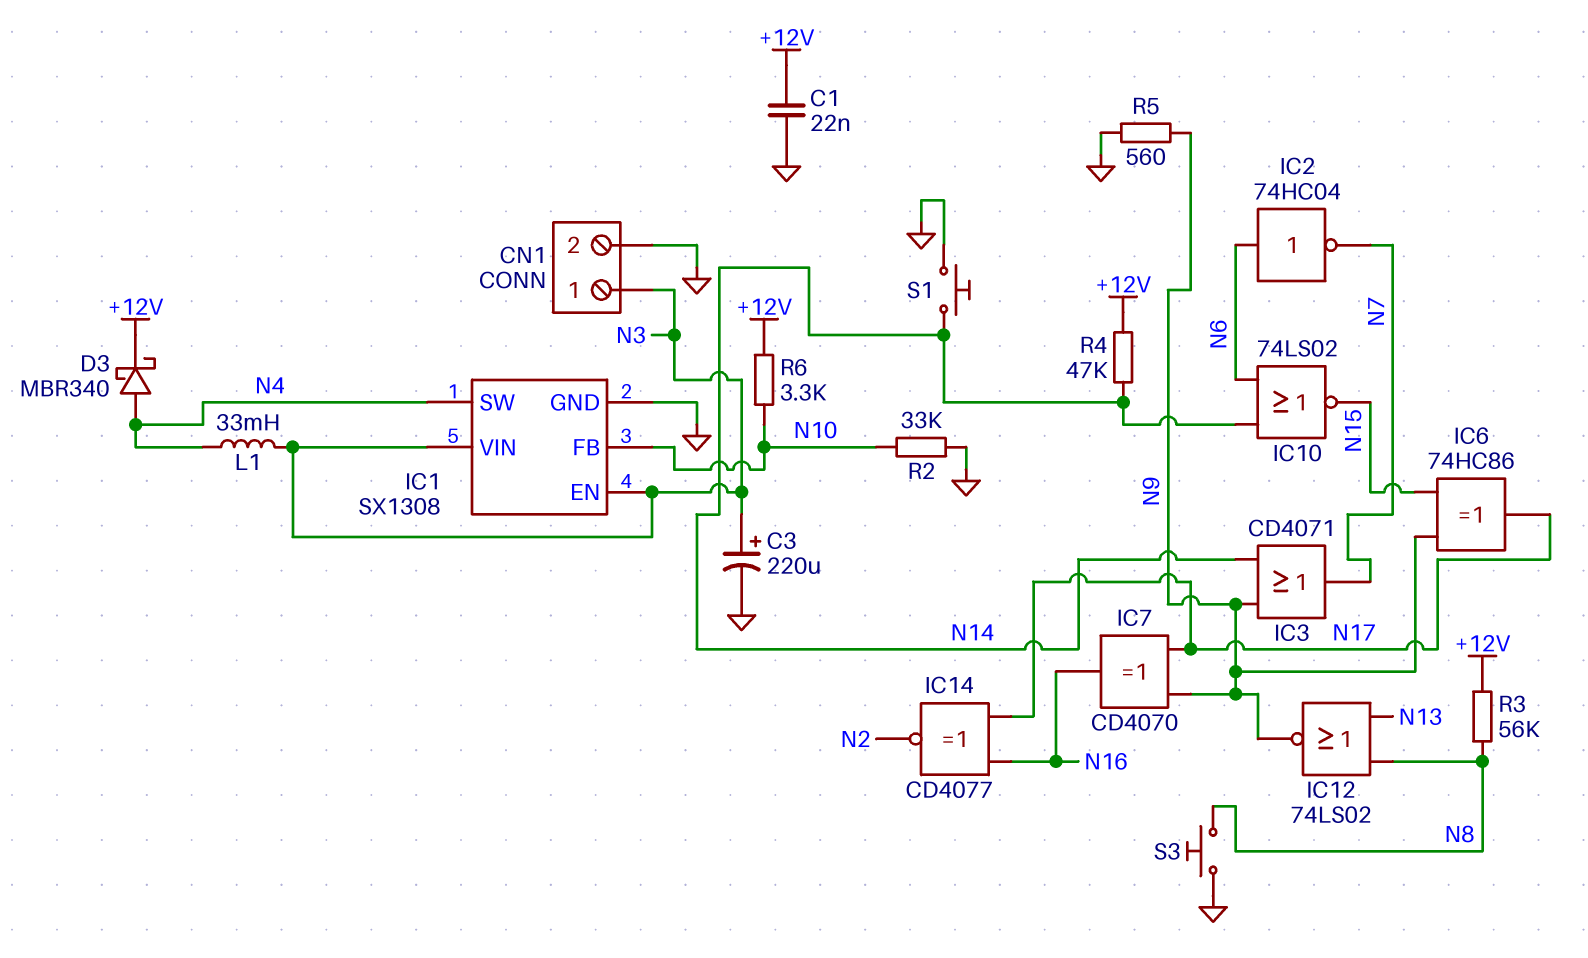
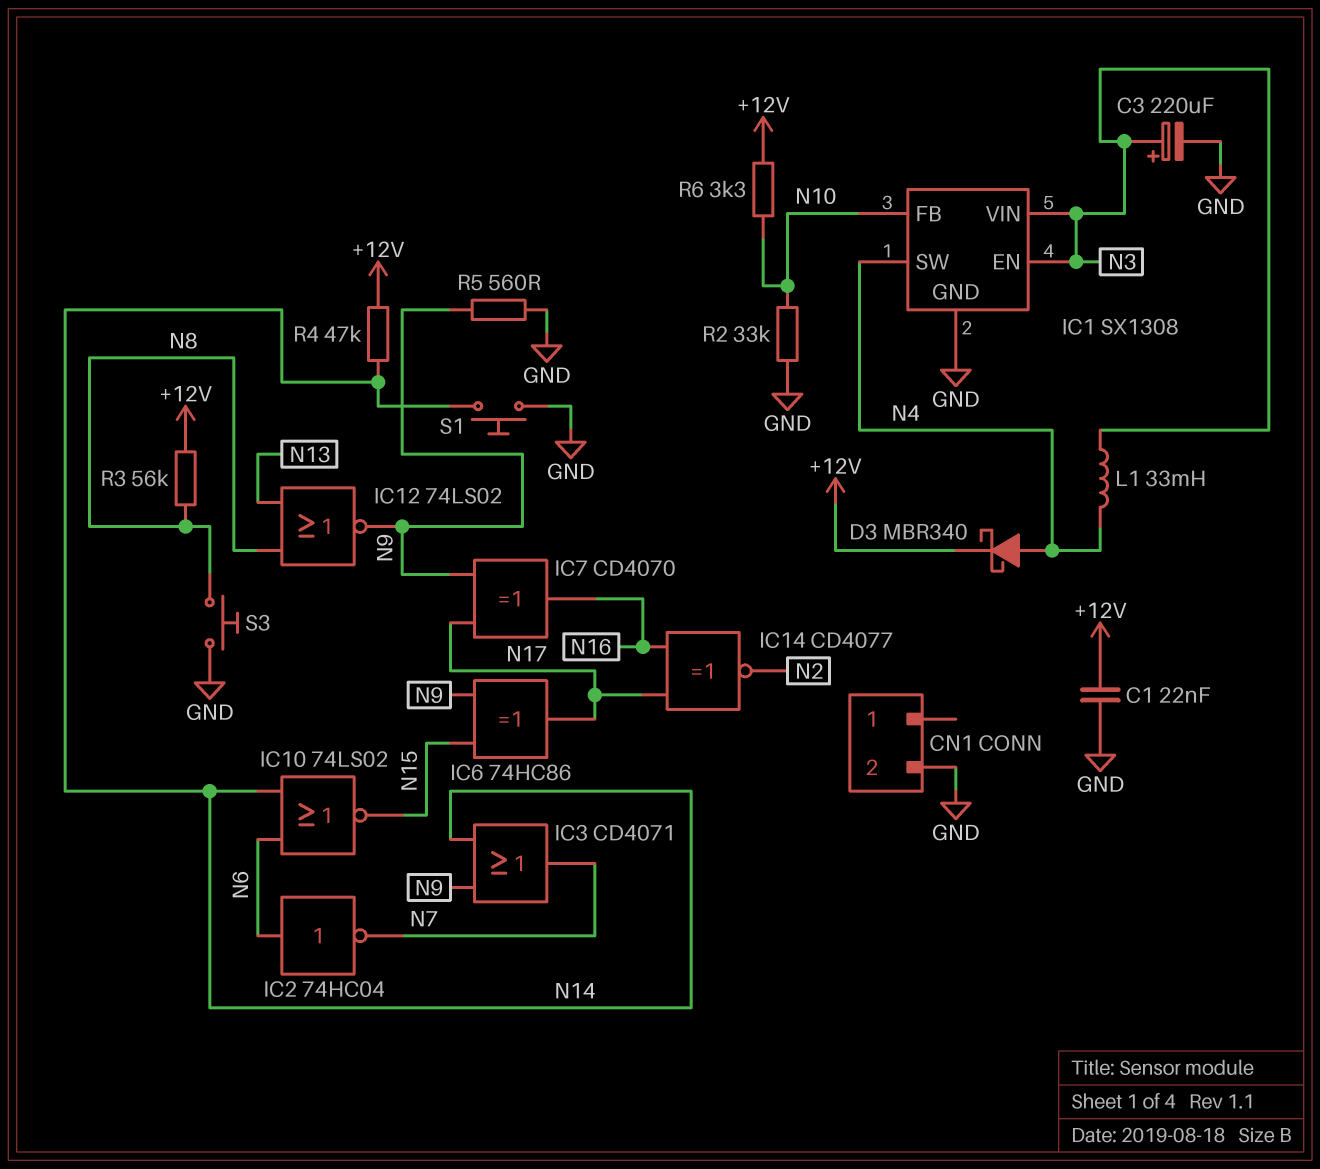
CN1 pin 1: N3 -> none

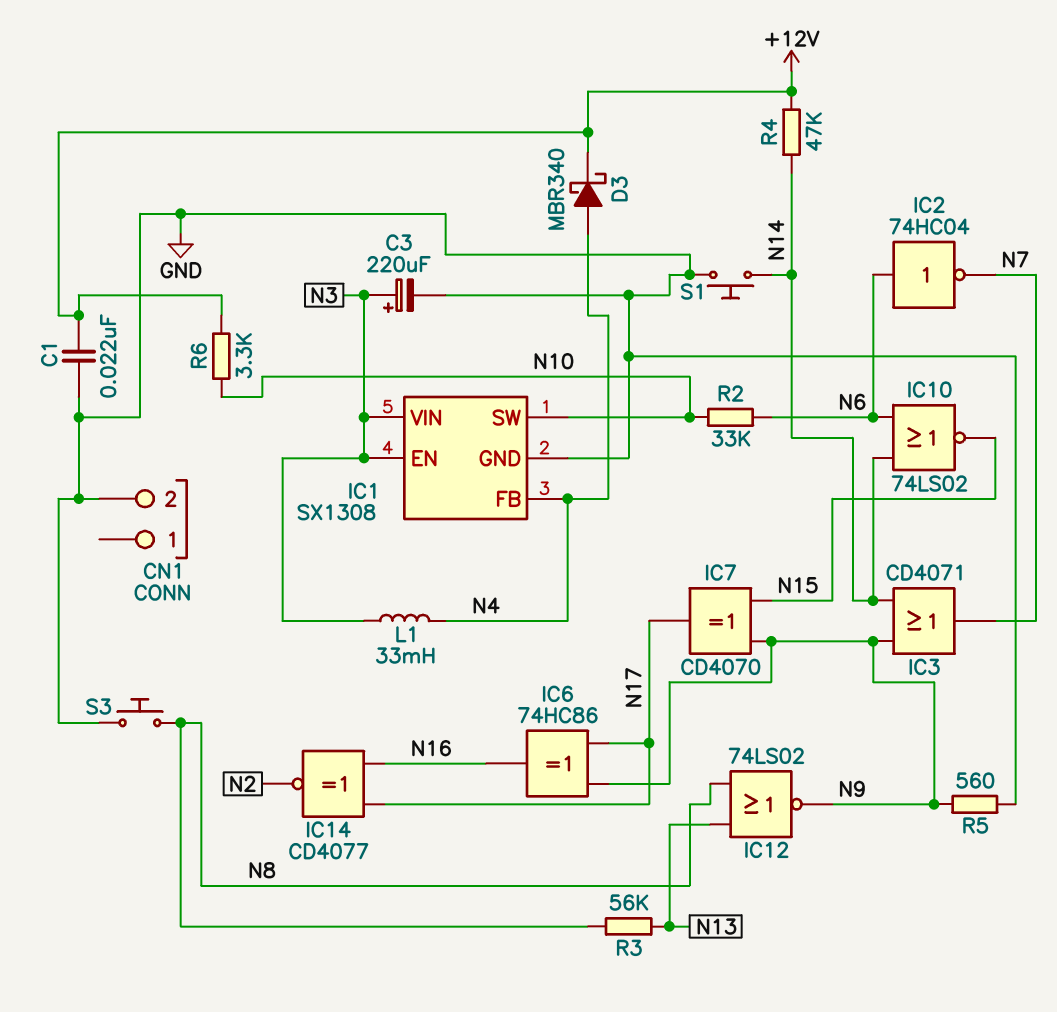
IC1 pin FB: N10 -> N4
IC1 pin SW: N4 -> N10
IC6: XOR 74HC86 (in N9, in N15, out N17) -> XOR 74HC86 (in N9, in N17, out N16)
IC7: XOR CD4070 (in N9, in N17, out N16) -> XOR CD4070 (in N9, in N15, out N17)
R2: 33k (GND, N10) -> 33k (N6, N10)
R3: 56k (+12V, N8) -> 56k (N8, N13)

